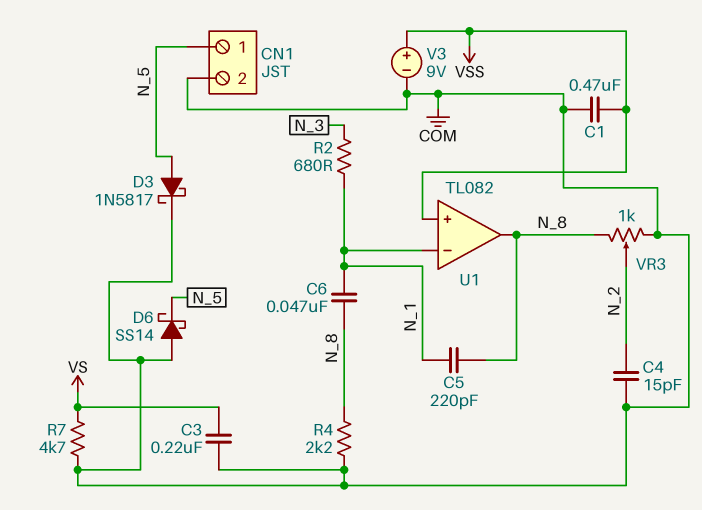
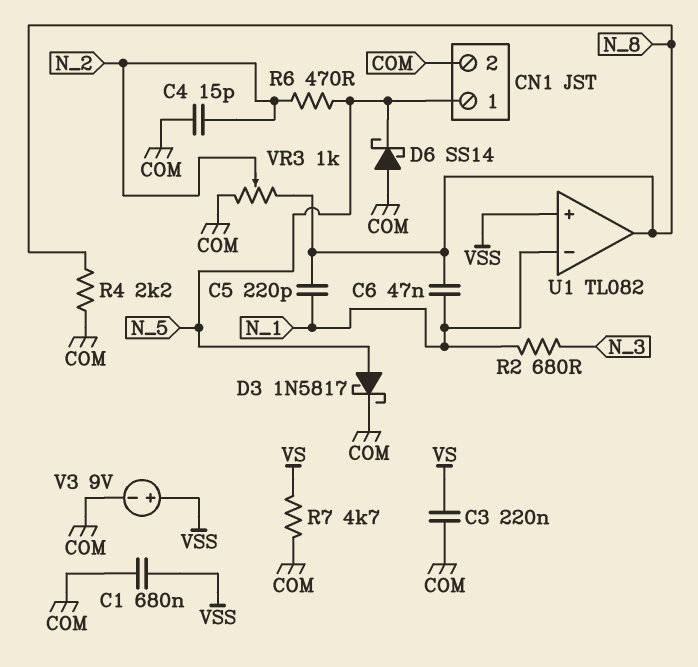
C1: 470nF (COM, VSS) -> 680nF (COM, VSS)
R6: none -> 470 (N_2, N_5)

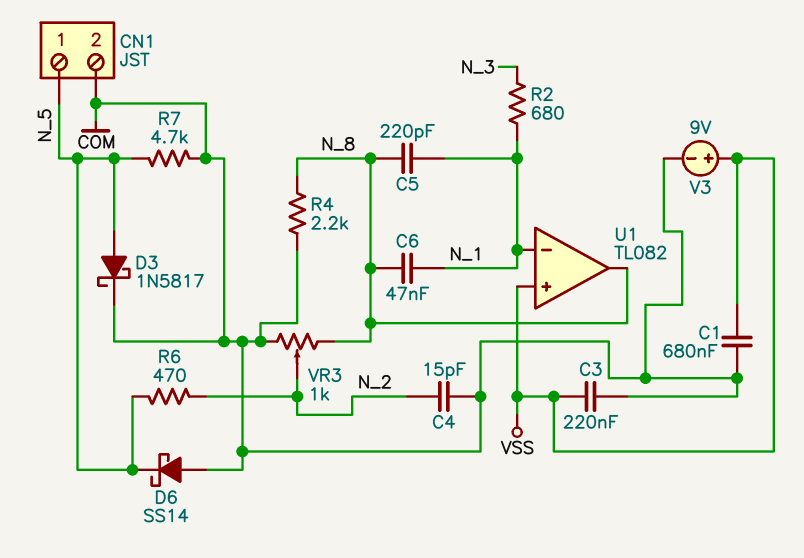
C3: 220nF (COM, VS) -> 220nF (COM, VSS)
R7: 4.7k (COM, VS) -> 4.7k (COM, N_5)

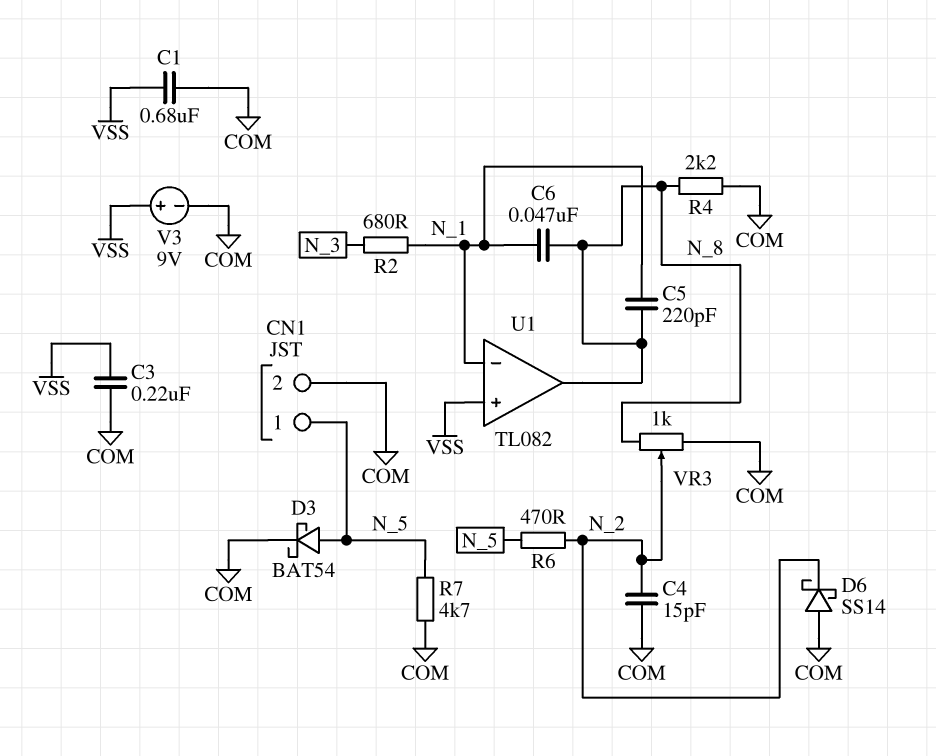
D3: schottky 1N5817 (A N_5, K COM) -> schottky BAT54 (A N_5, K COM)
D6: schottky SS14 (A COM, K N_5) -> schottky SS14 (A COM, K N_2)

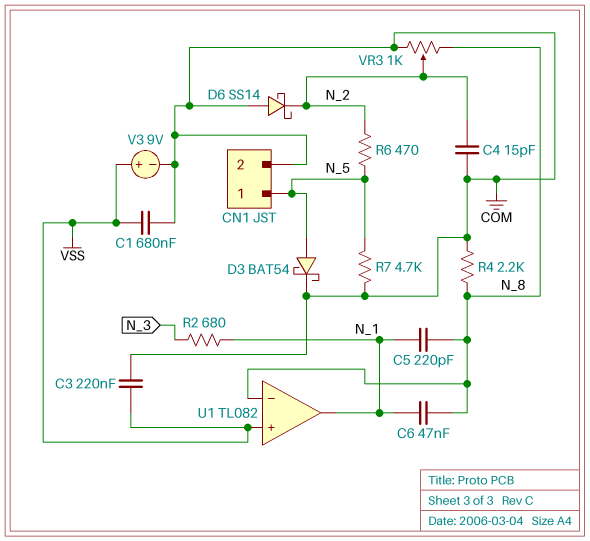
U1 pin in-: N_1 -> N_8
U1 pin out: N_8 -> N_1

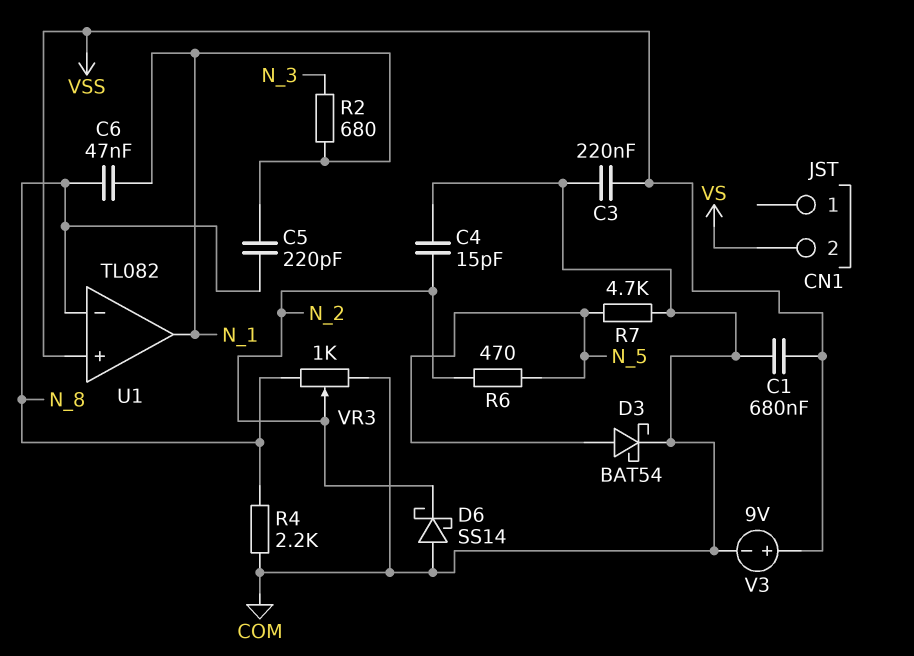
CN1 pin 1: N_5 -> none
CN1 pin 2: COM -> VS

